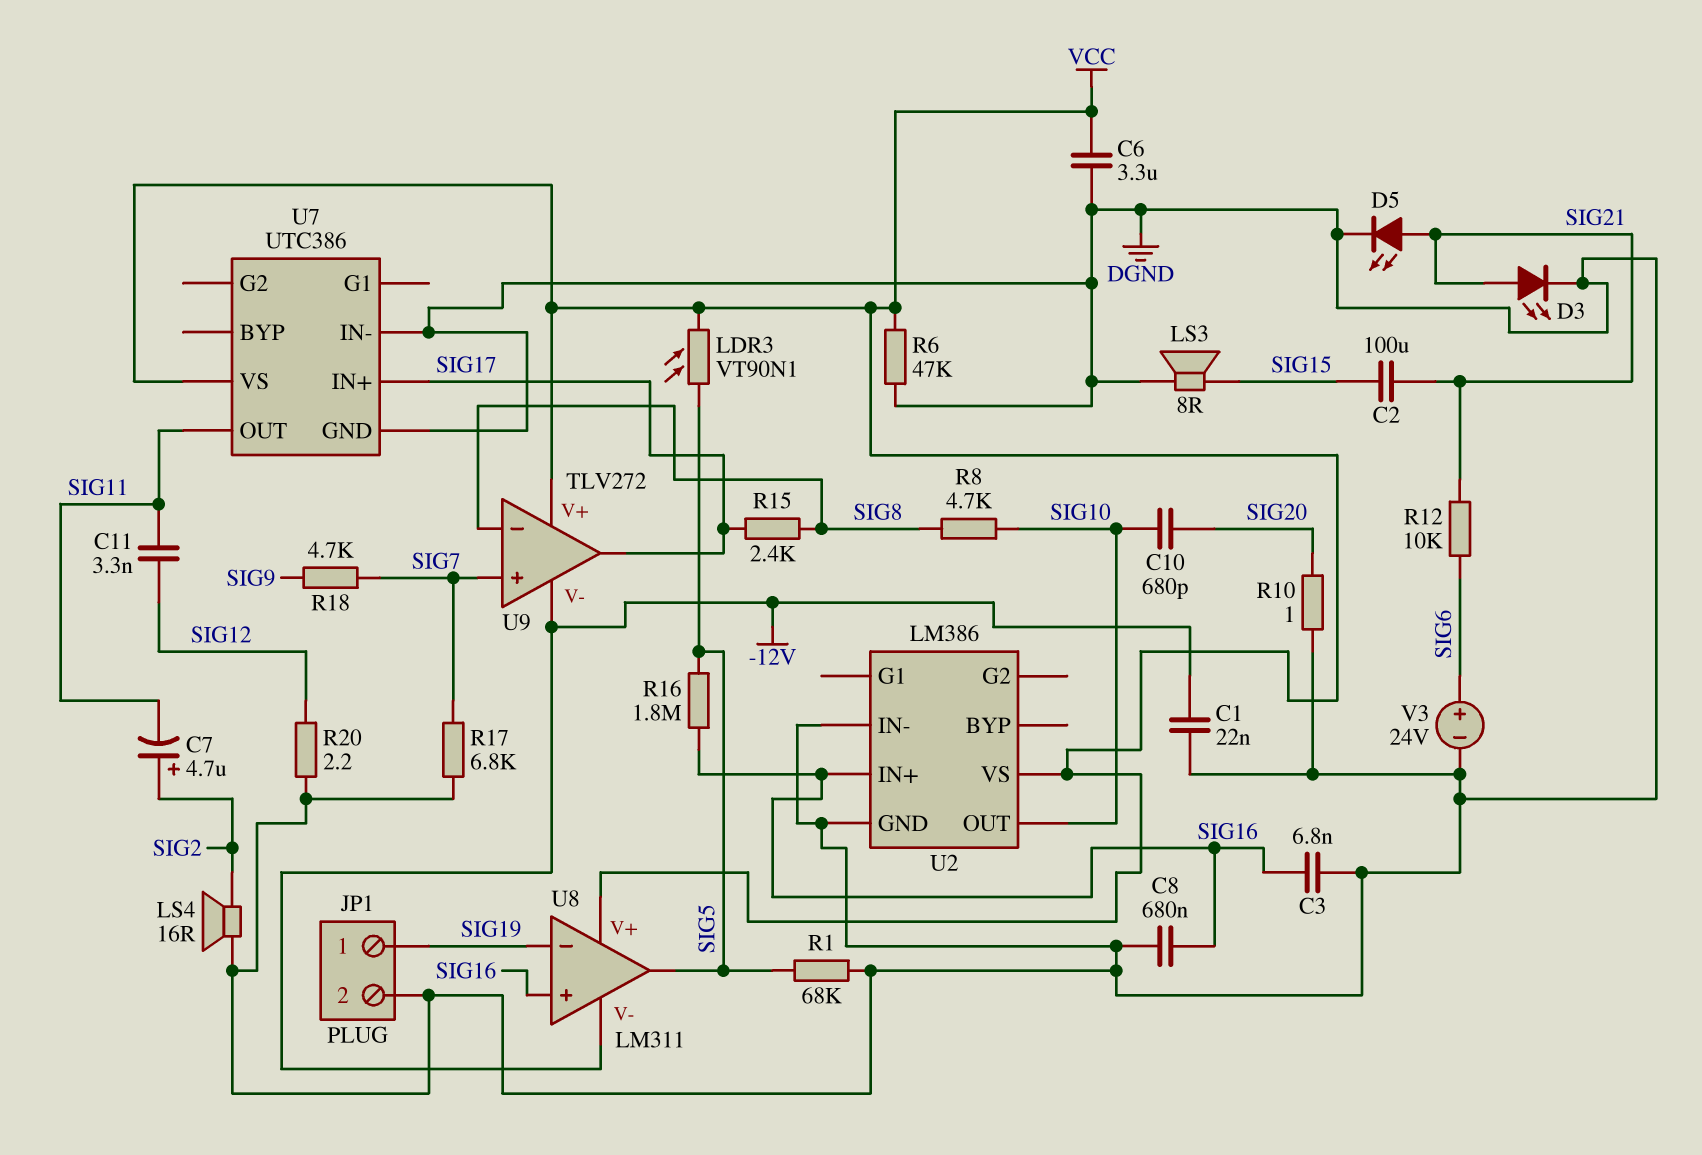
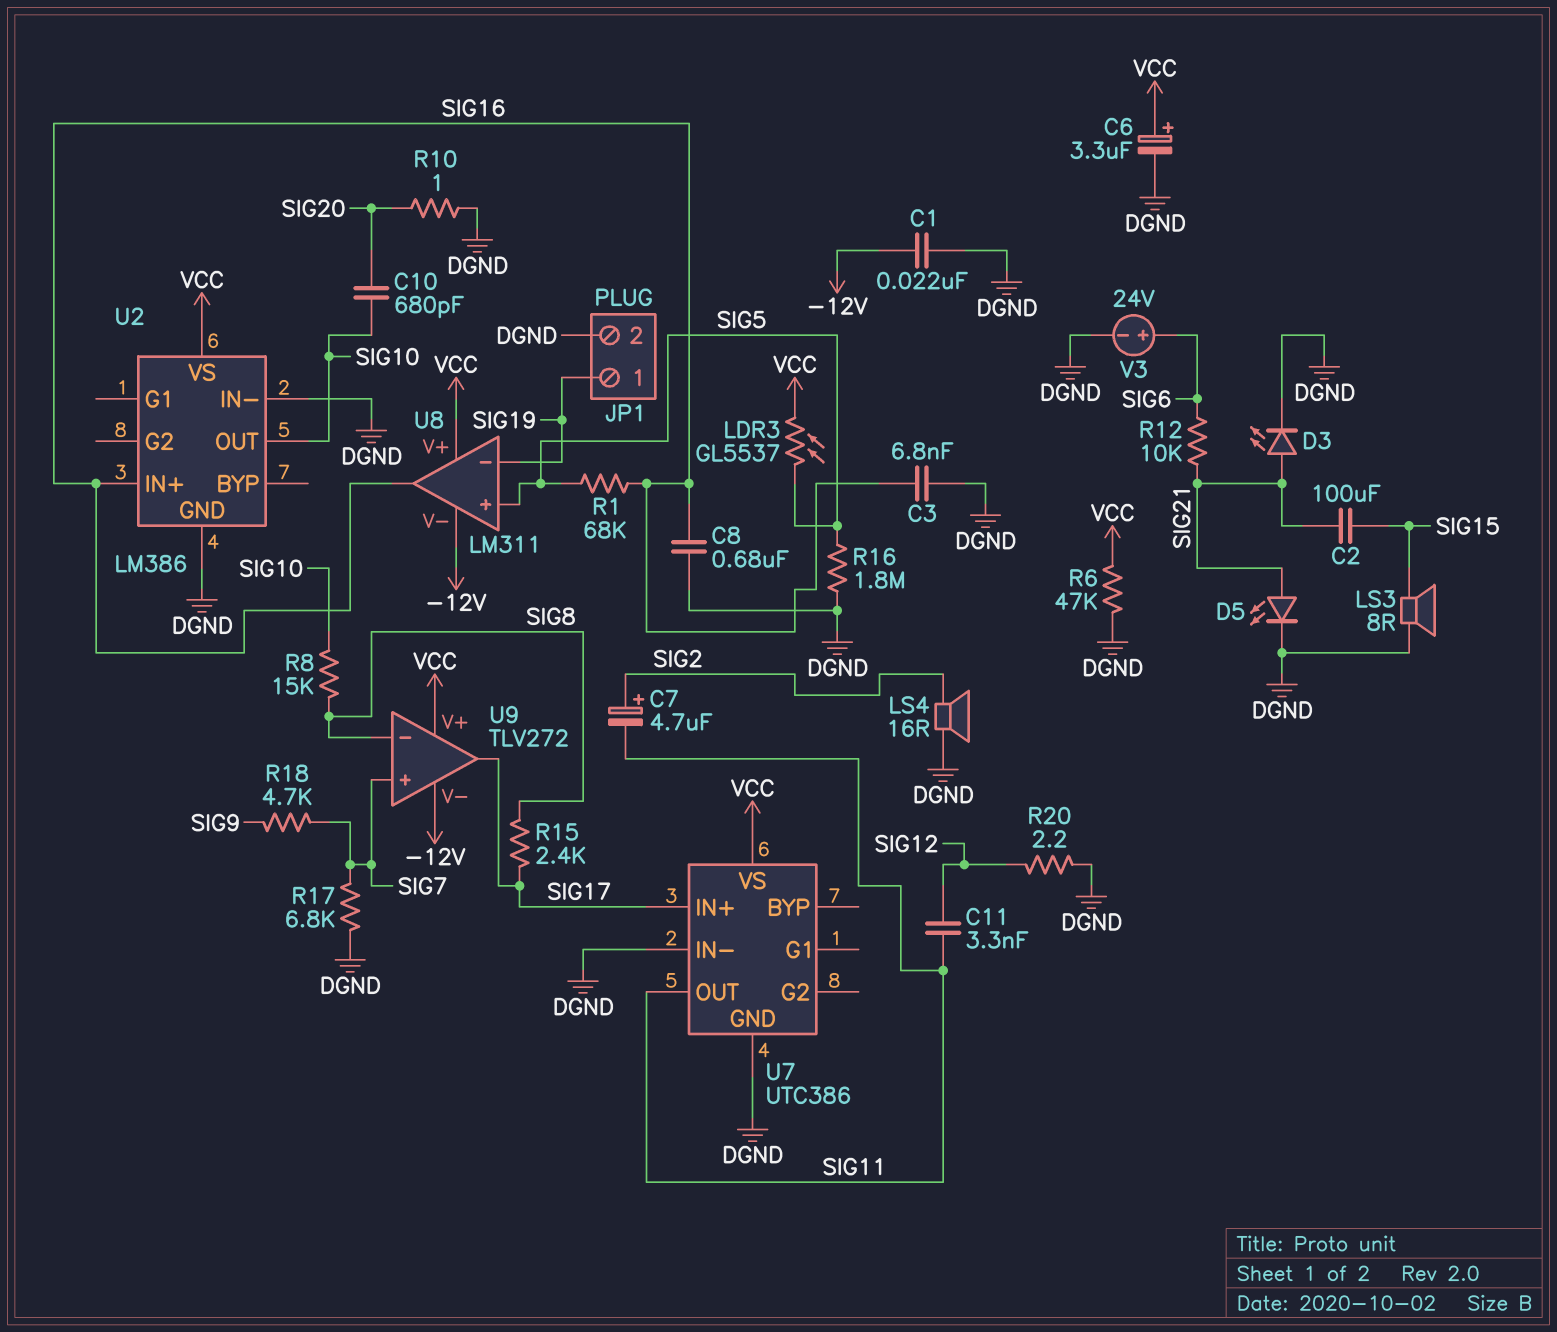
C6: 3.3uF (DGND, VCC) -> 3.3uF (plus VCC, minus DGND)
LDR3: VT90N1 (SIG5, VCC) -> GL5537 (SIG5, VCC)
R1: 68k (DGND, SIG5) -> 68k (SIG5, SIG16)
R8: 4.7k (SIG8, SIG10) -> 15k (SIG8, SIG10)
R16: 1.8M (SIG5, SIG16) -> 1.8M (DGND, SIG5)
U8 pin in+: SIG16 -> SIG5
U8 pin out: SIG5 -> SIG16

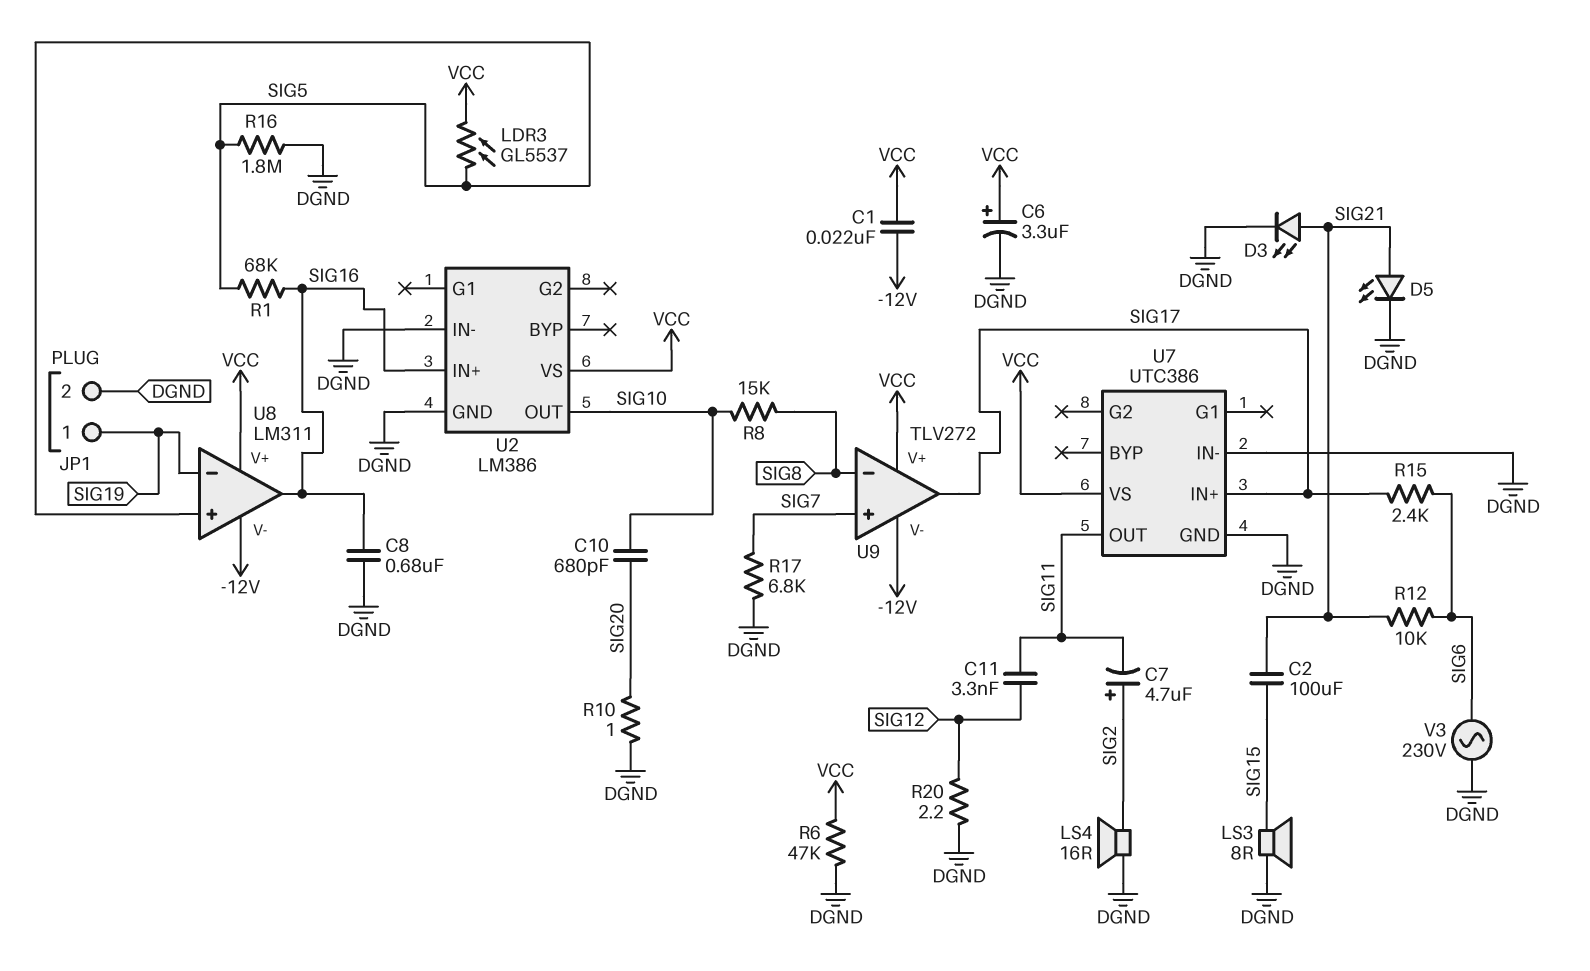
C1: 22nF (-12V, DGND) -> 22nF (-12V, VCC)
C3: 6.8nF (DGND, SIG16) -> none
R15: 2.4k (SIG8, SIG17) -> 2.4k (SIG6, SIG17)
R18: 4.7k (SIG7, SIG9) -> none
V3: 24V (plus SIG6, minus DGND) -> AC 230V (DGND, SIG6)

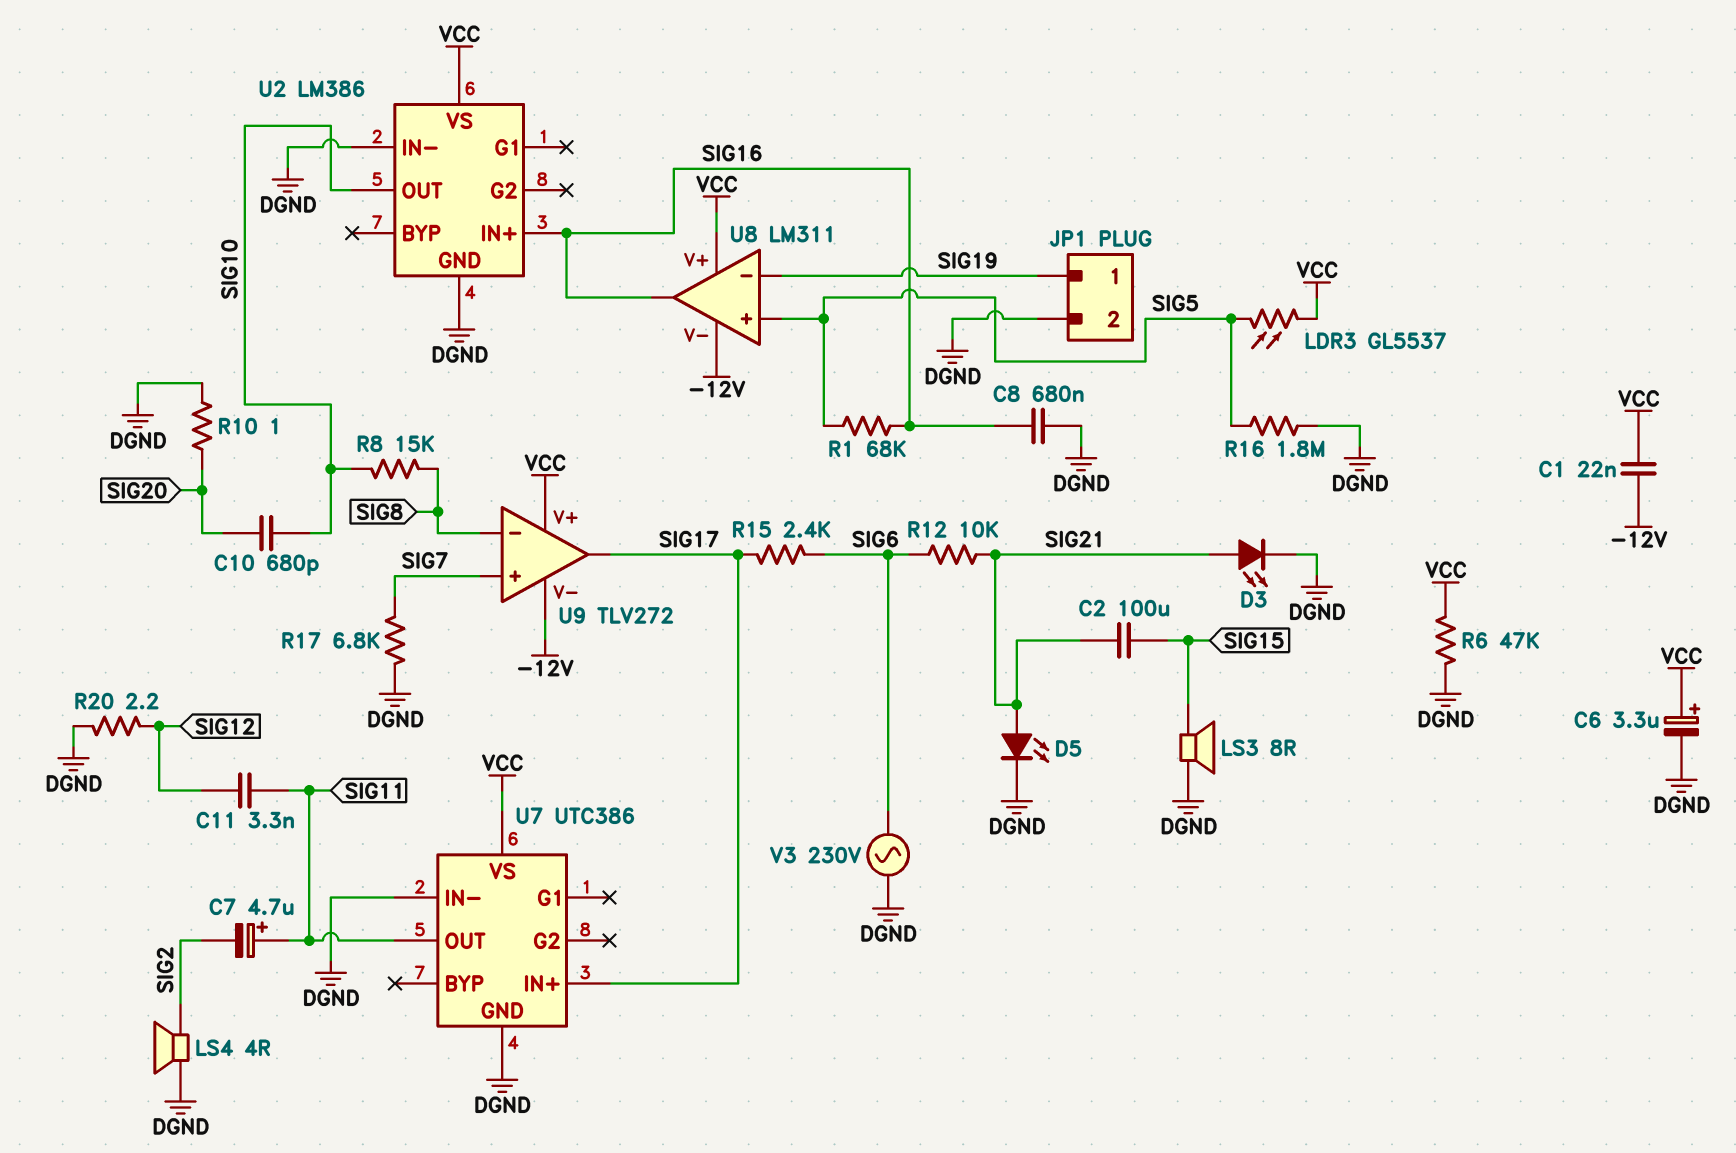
C7: 4.7uF (plus SIG2, minus SIG11) -> 4.7uF (plus SIG11, minus SIG2)
LS4: speaker 16R (DGND, SIG2) -> speaker 4R (DGND, SIG2)

